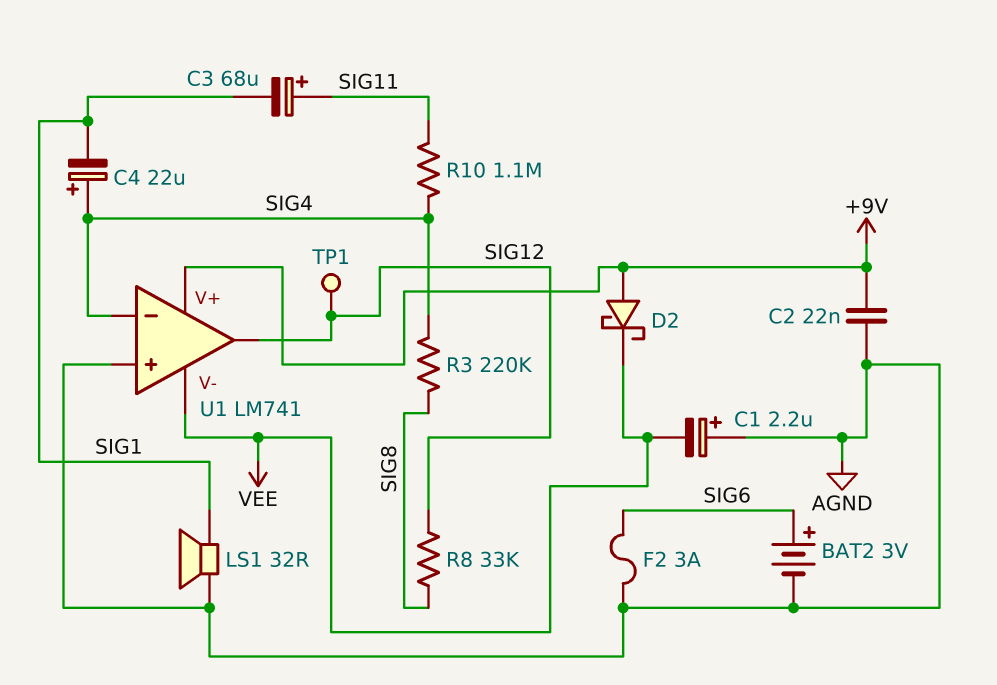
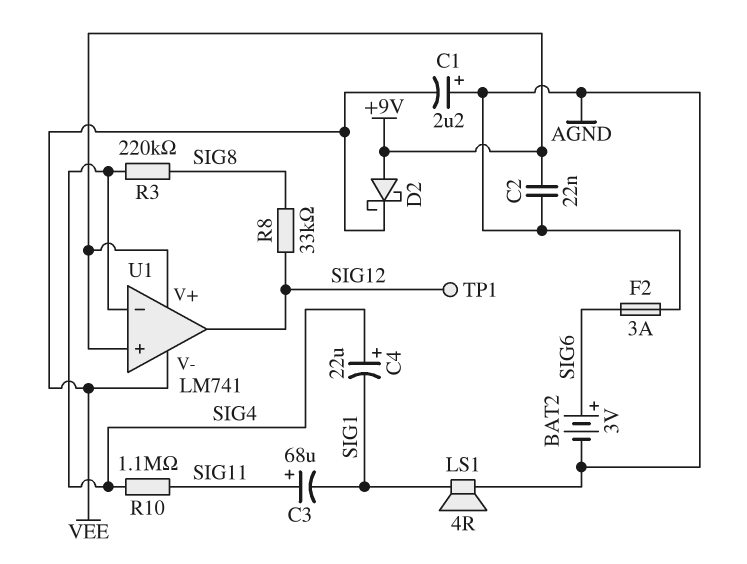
LS1: speaker 32R (AGND, SIG1) -> speaker 4R (AGND, SIG1)
U1 pin in+: AGND -> +9V

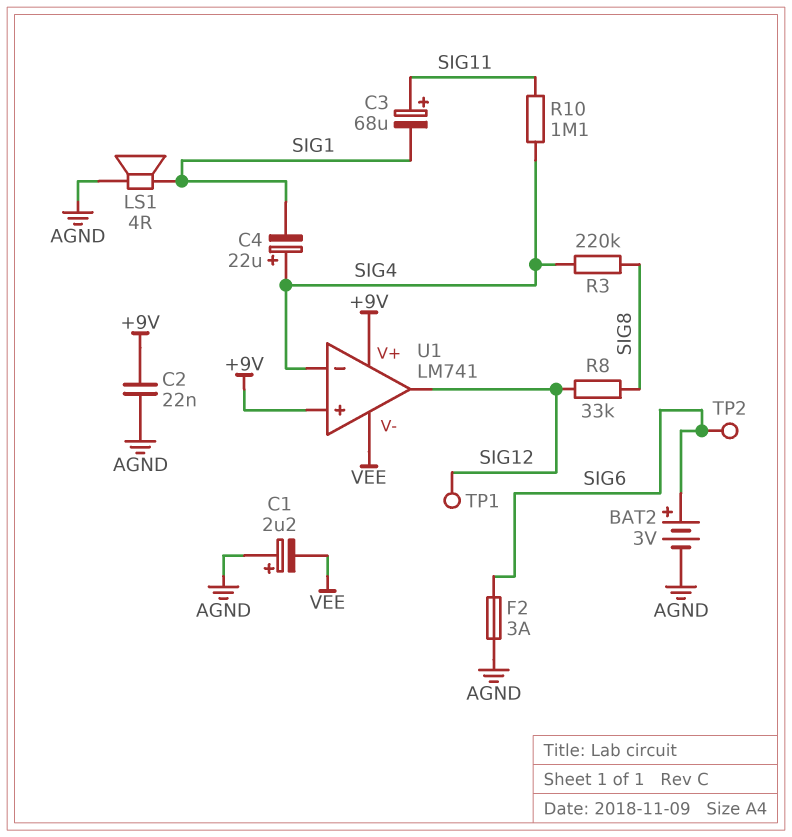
D2: schottky (A +9V, K VEE) -> none
TP2: none -> test point (SIG6)

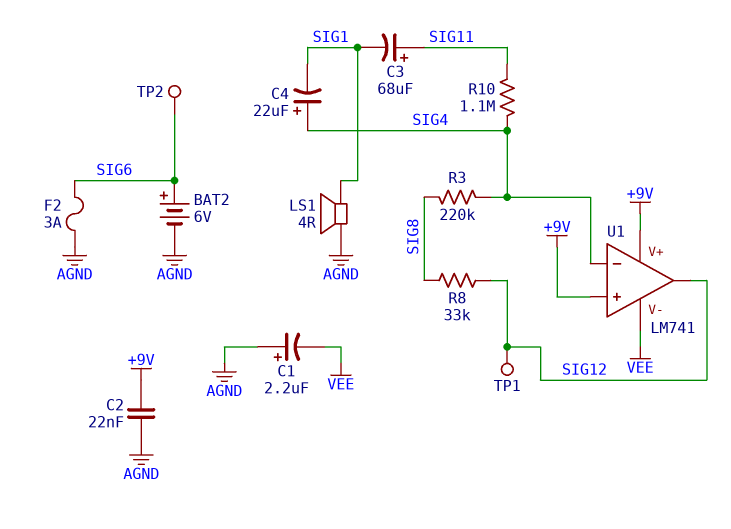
BAT2: 3V (plus SIG6, minus AGND) -> 6V (plus SIG6, minus AGND)

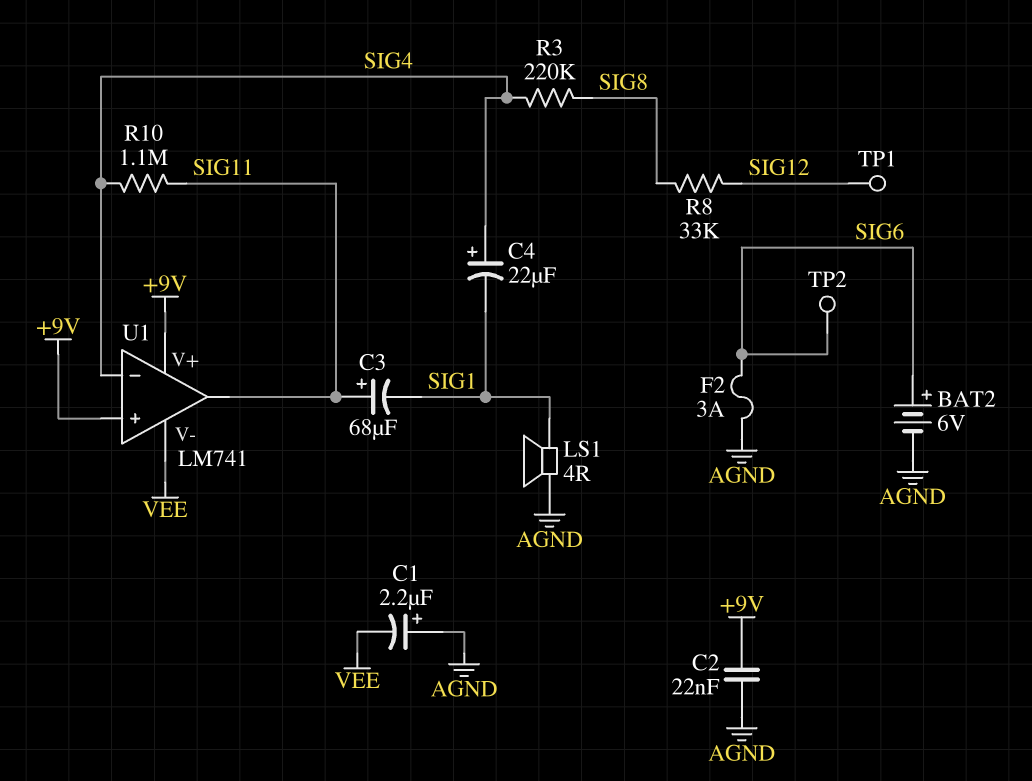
U1 pin out: SIG12 -> SIG11

